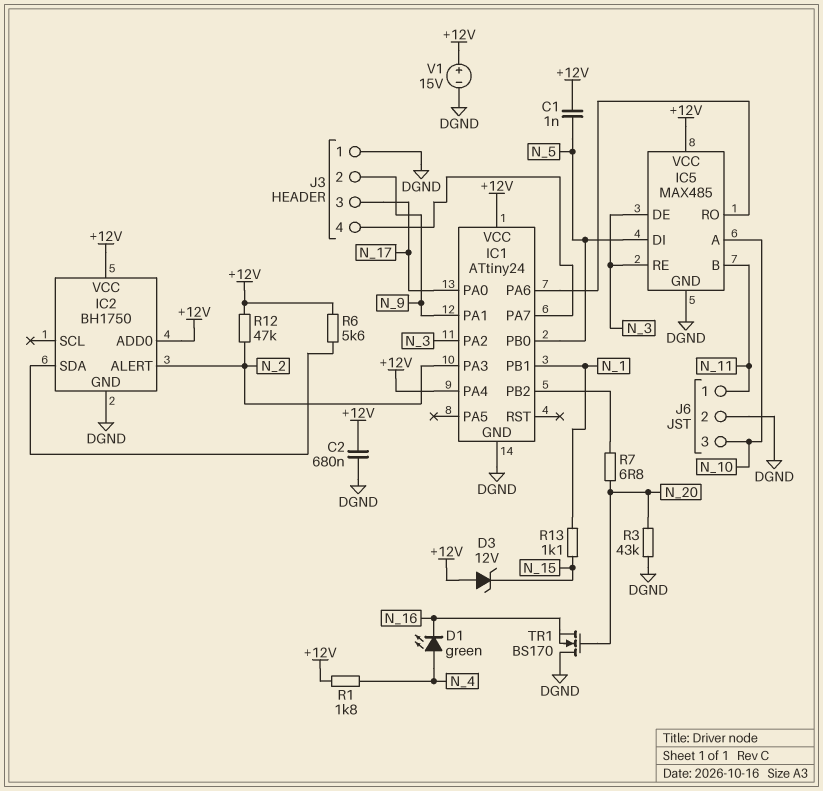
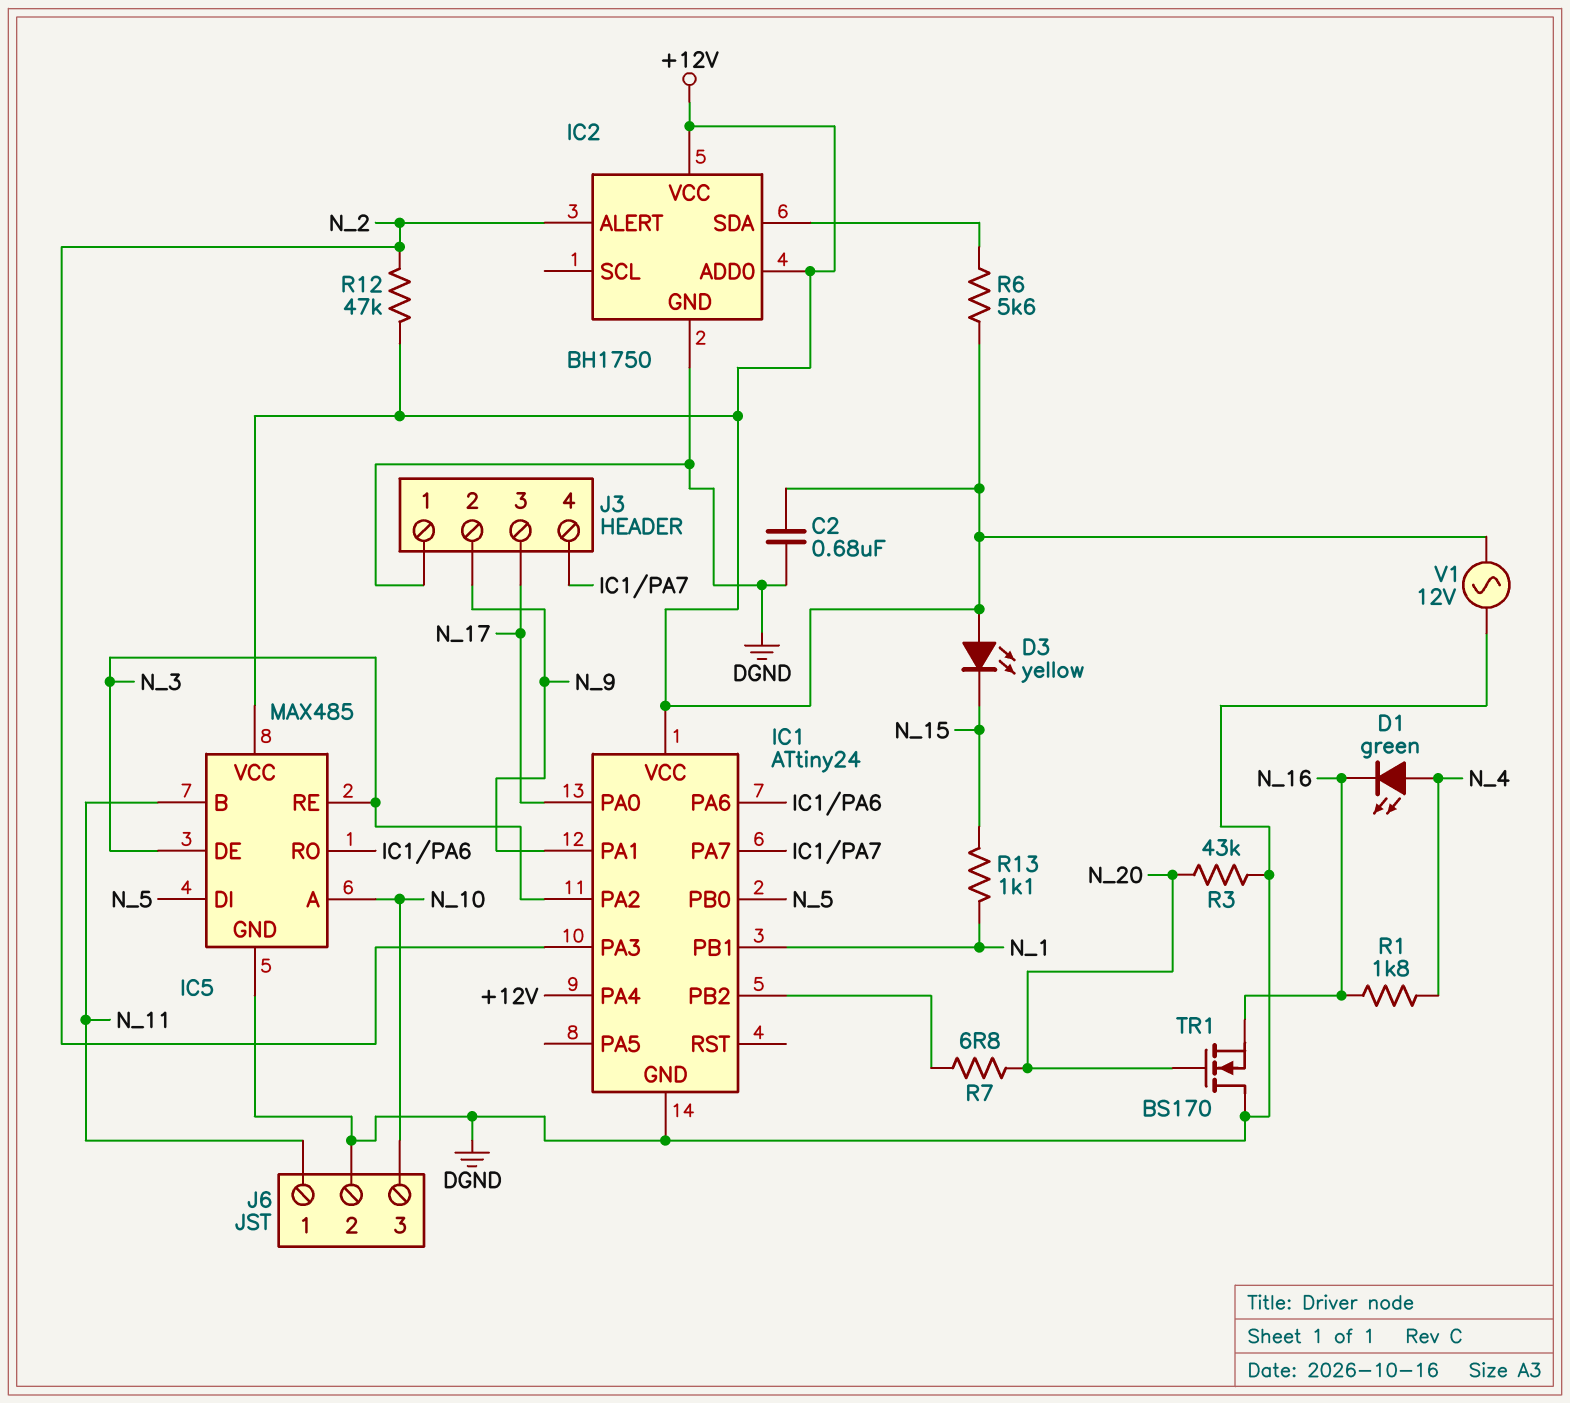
C1: 1nF (+12V, N_5) -> none
D3: zener 12V (A +12V, K N_15) -> LED yellow (A +12V, K N_15)
R1: 1.8k (+12V, N_4) -> 1.8k (N_4, N_16)
V1: 15V (plus +12V, minus DGND) -> AC 12V (+12V, DGND)

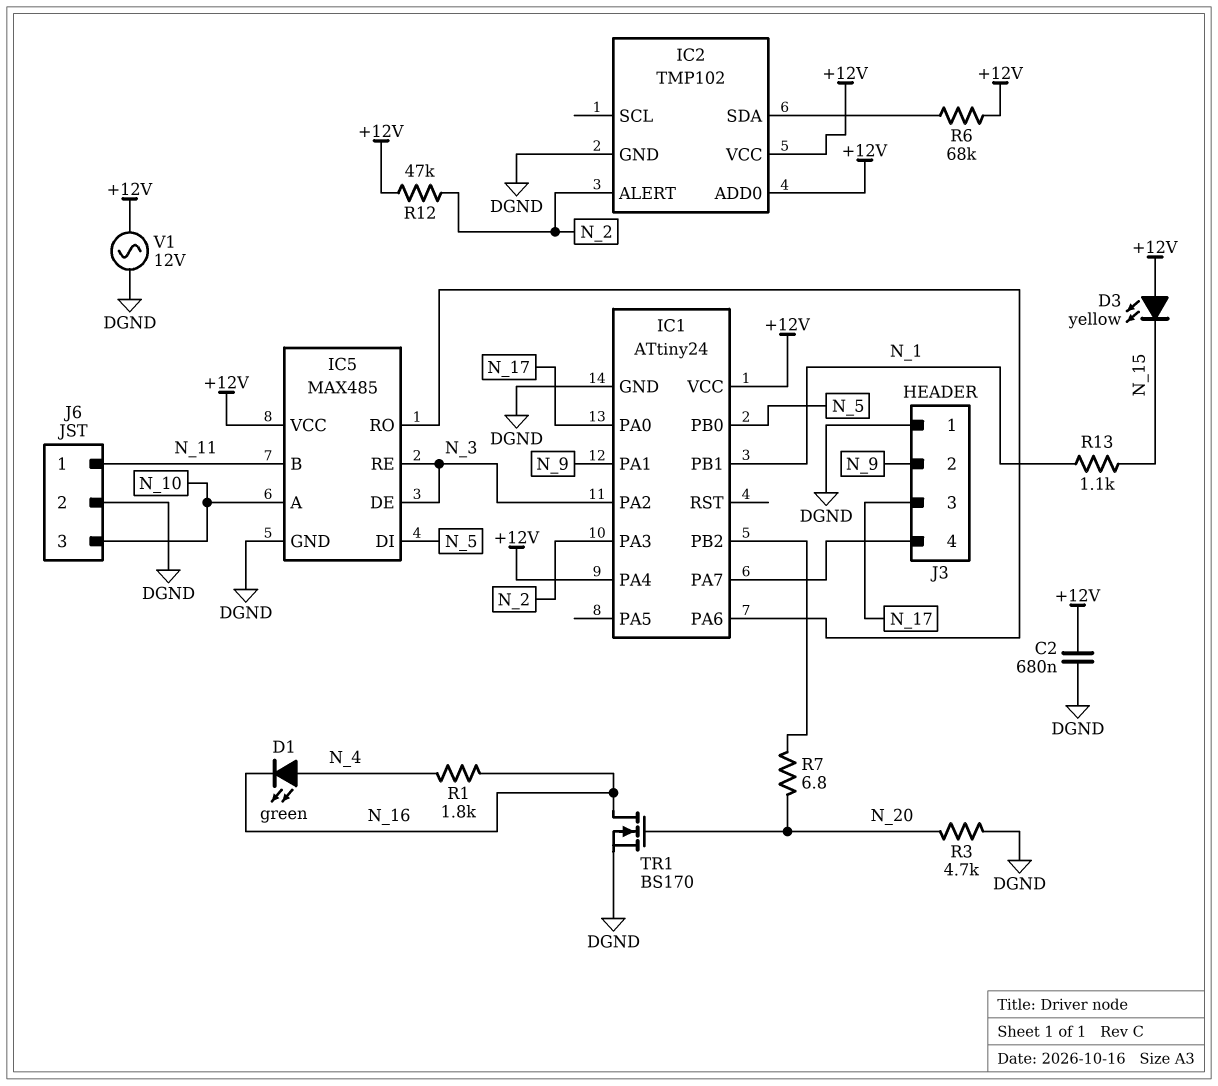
IC2: BH1750 -> TMP102
R3: 43k (DGND, N_20) -> 4.7k (DGND, N_20)
R6: 5.6k (+12V, IC2/SDA) -> 68k (+12V, IC2/SDA)
TR1: NMOS BS170 (G N_20, D DGND, S N_16) -> NMOS BS170 (G N_20, D N_16, S DGND)

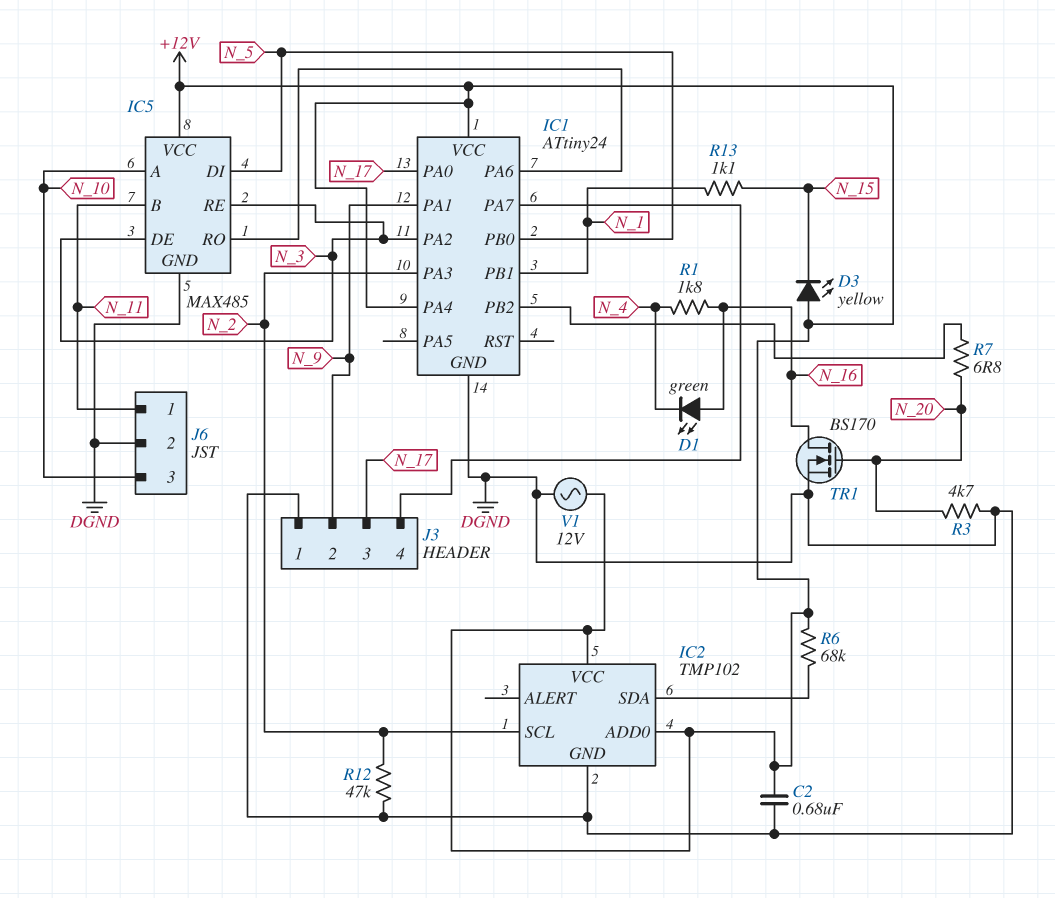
D1: LED green (A N_4, K N_16) -> LED green (A N_16, K N_4)
IC2 pin ALERT: N_2 -> none
IC2 pin SCL: none -> N_2
R12: 47k (+12V, N_2) -> 47k (DGND, N_2)

